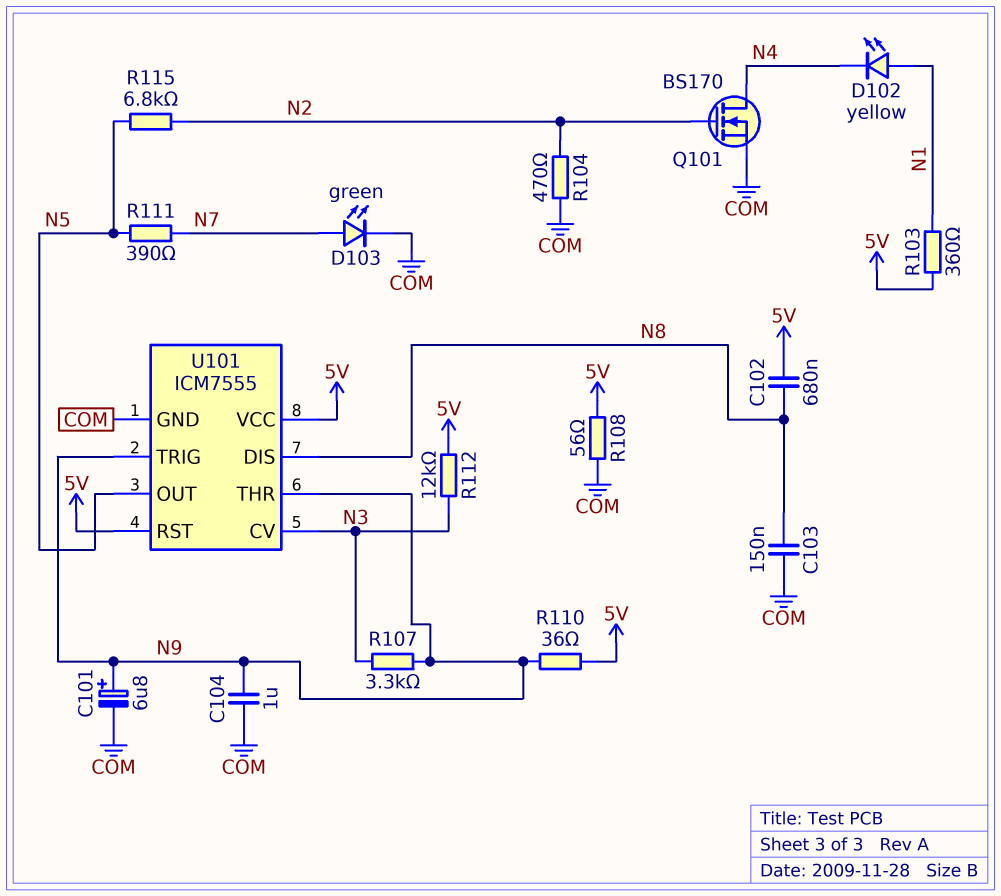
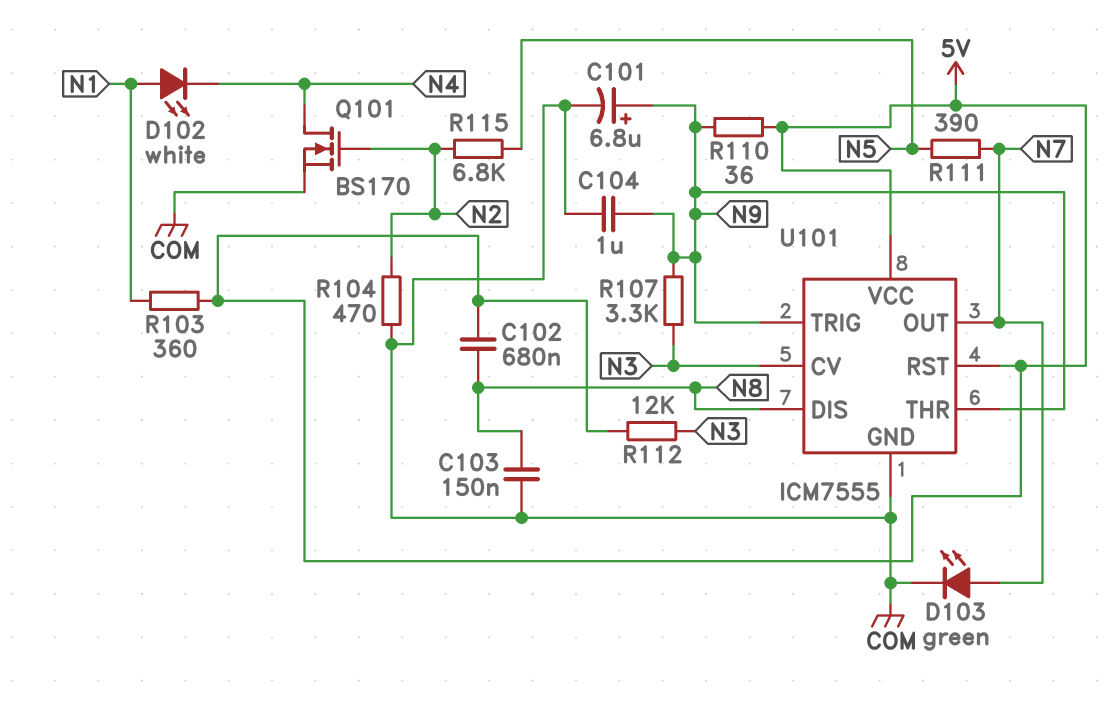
D102: LED yellow (A N1, K N4) -> LED white (A N1, K N4)
R108: 56 (5V, COM) -> none
U101 pin OUT: N5 -> N7

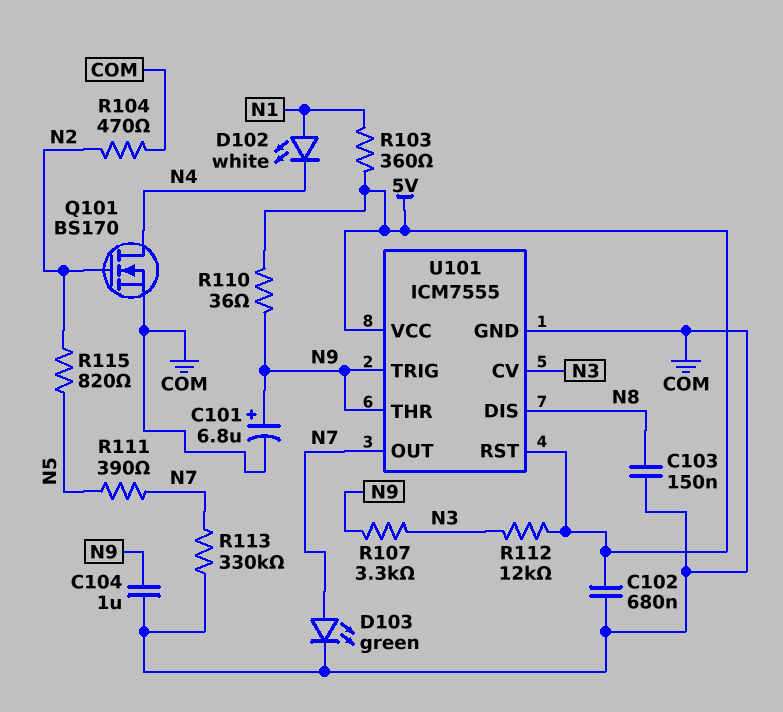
C102: 680nF (5V, N8) -> 680nF (5V, COM)
R113: none -> 330k (COM, N7)
R115: 6.8k (N2, N5) -> 820 (N2, N5)

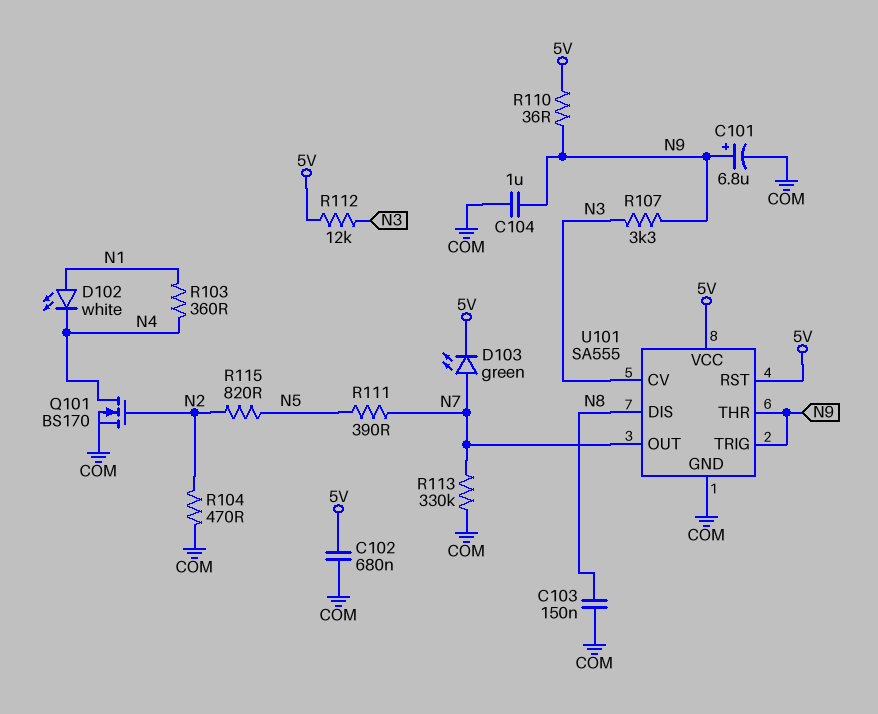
D103: LED green (A N7, K COM) -> LED green (A N7, K 5V)
R103: 360 (5V, N1) -> 360 (N1, N4)
U101: ICM7555 -> SA555

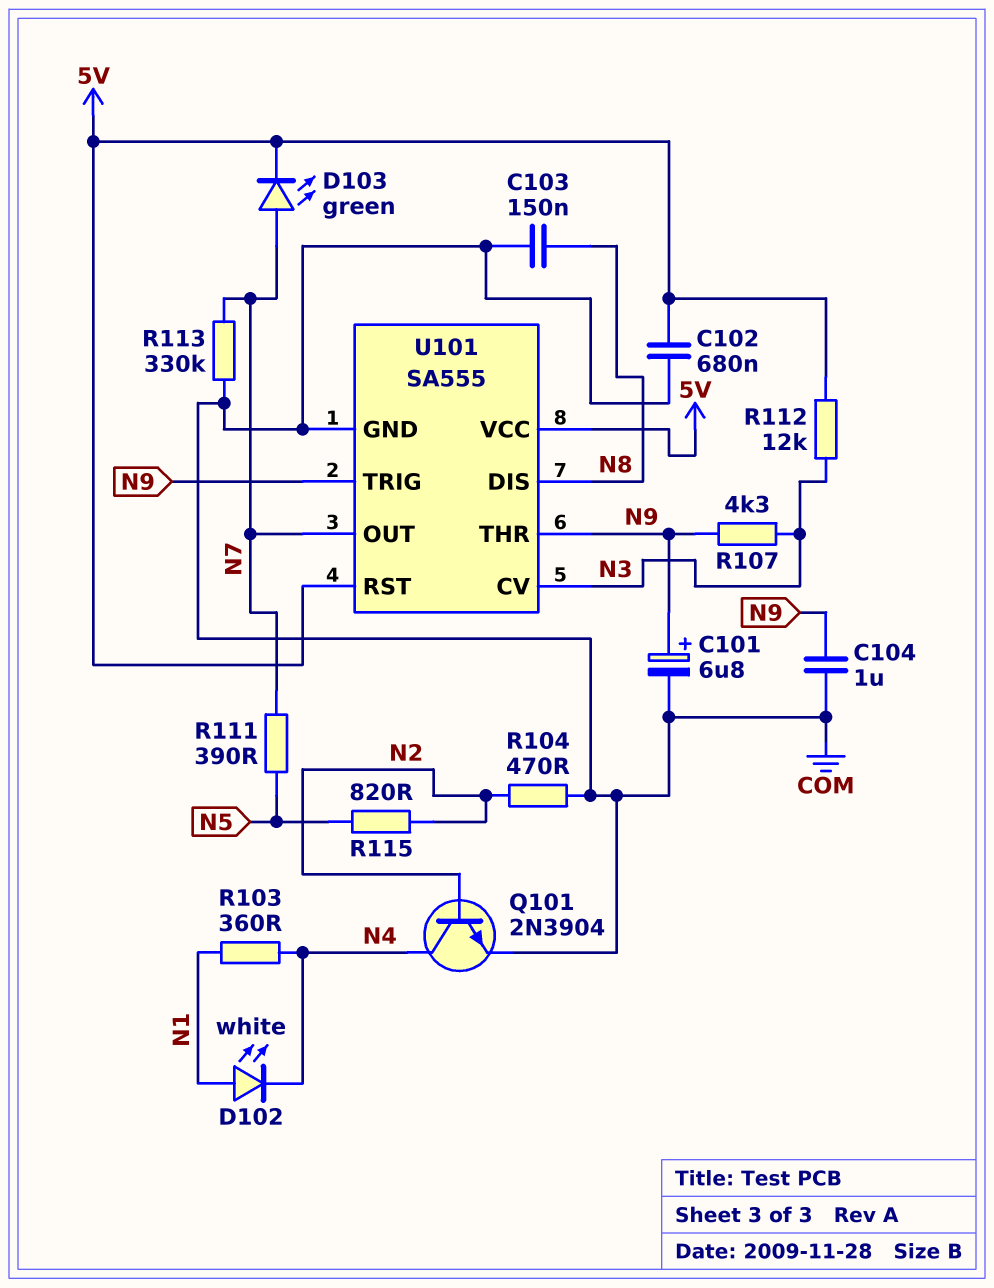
Q101: NMOS BS170 (G N2, D N4, S COM) -> NPN 2N3904 (B N2, C N4, E COM)
R107: 3.3k (N3, N9) -> 4.3k (N3, N9)
R110: 36 (5V, N9) -> none

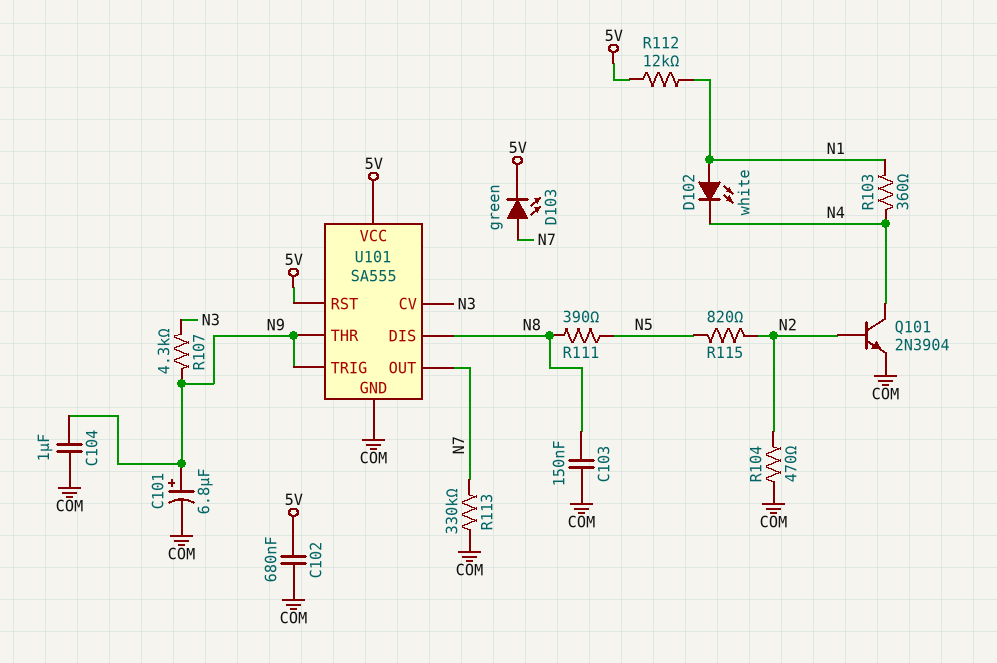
R111: 390 (N5, N7) -> 390 (N5, N8)
R112: 12k (5V, N3) -> 12k (5V, N1)

